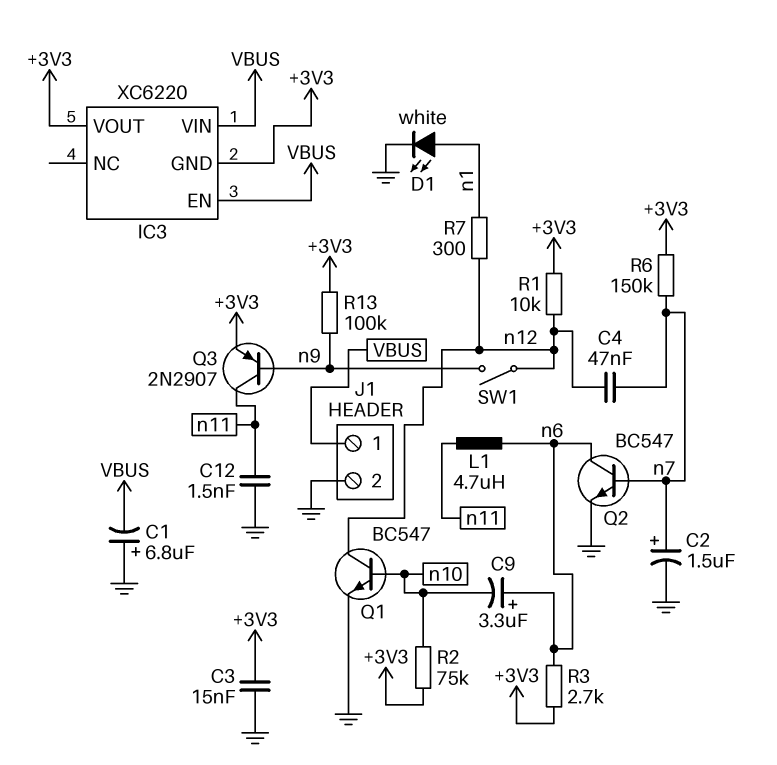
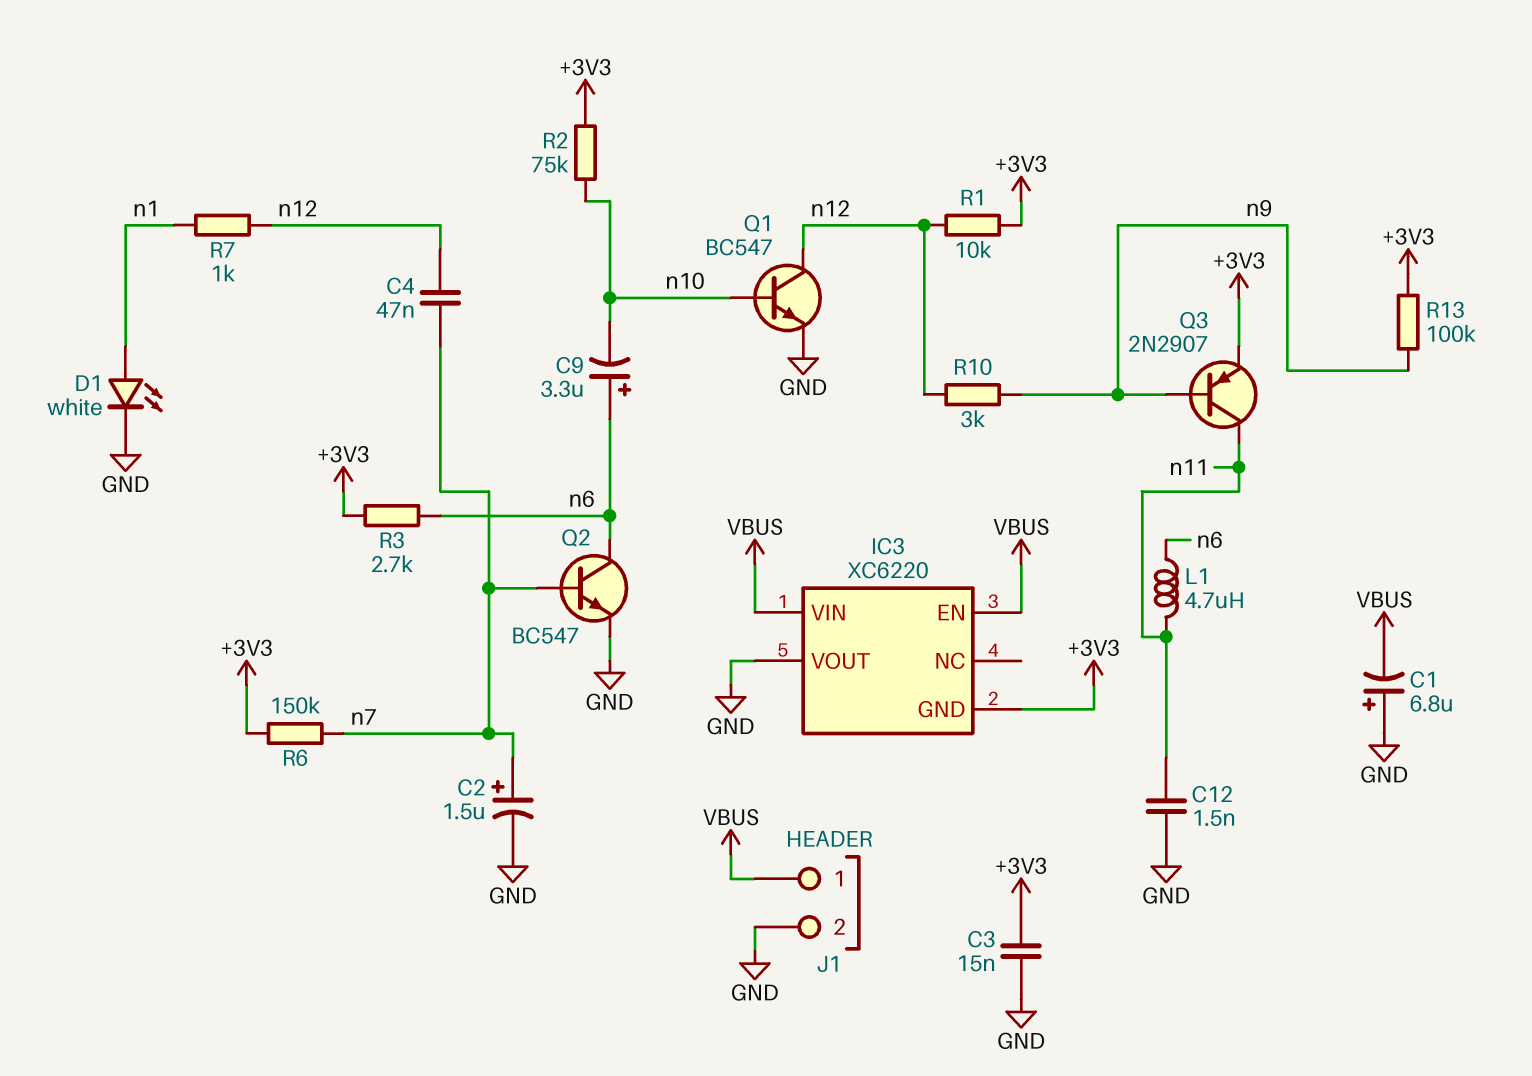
IC3 pin VOUT: +3V3 -> GND
R7: 300 (n1, n12) -> 1k (n1, n12)
R10: none -> 3k (n9, n12)
SW1: switch (n9, n12) -> none

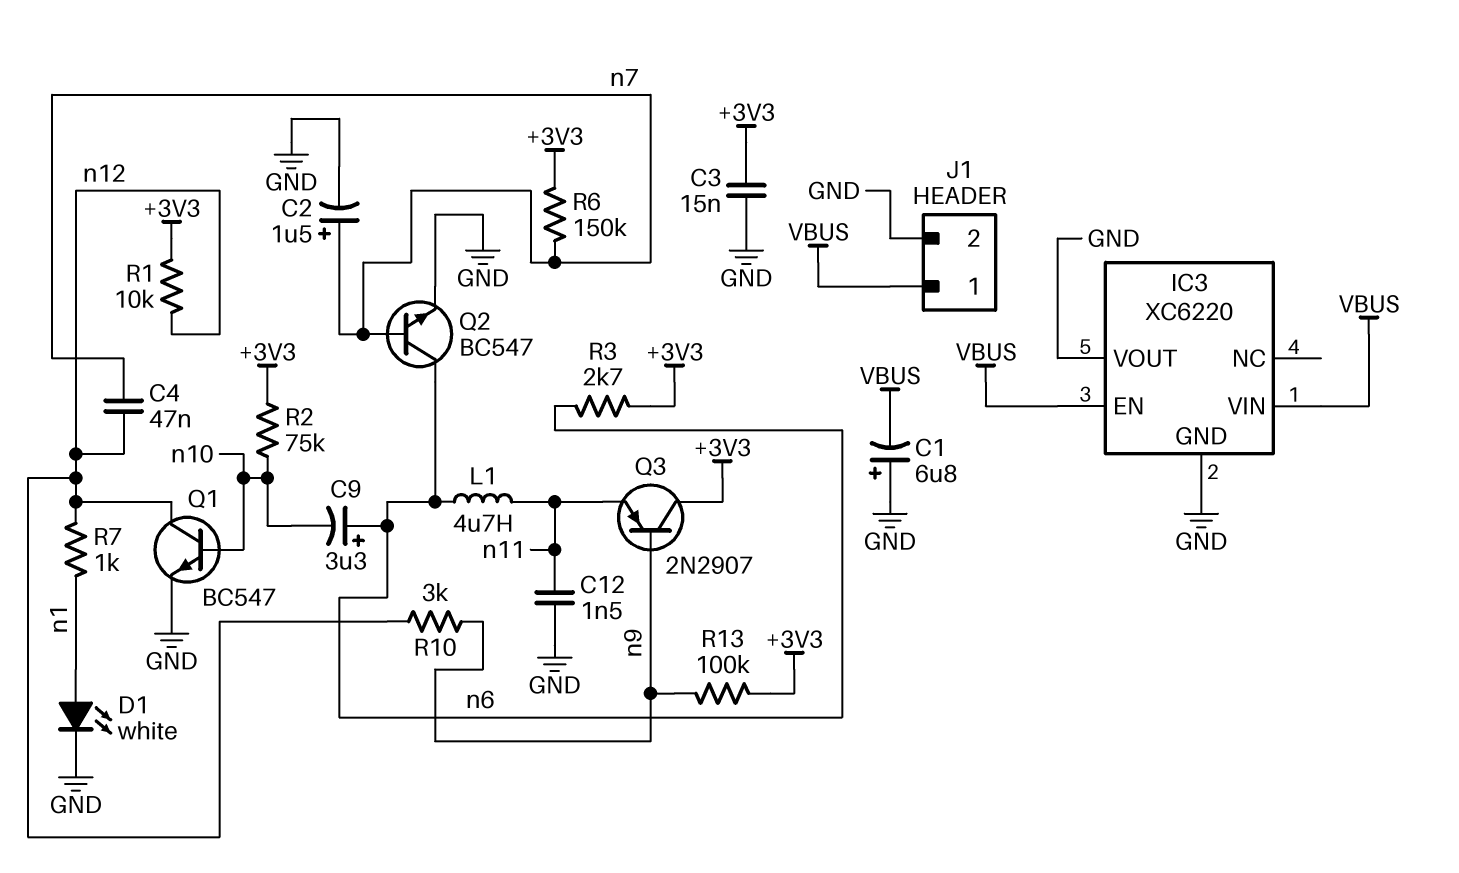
IC3 pin GND: +3V3 -> GND
Q3: PNP 2N2907 (B n9, C n11, E +3V3) -> PNP 2N2907 (B n9, C +3V3, E n11)

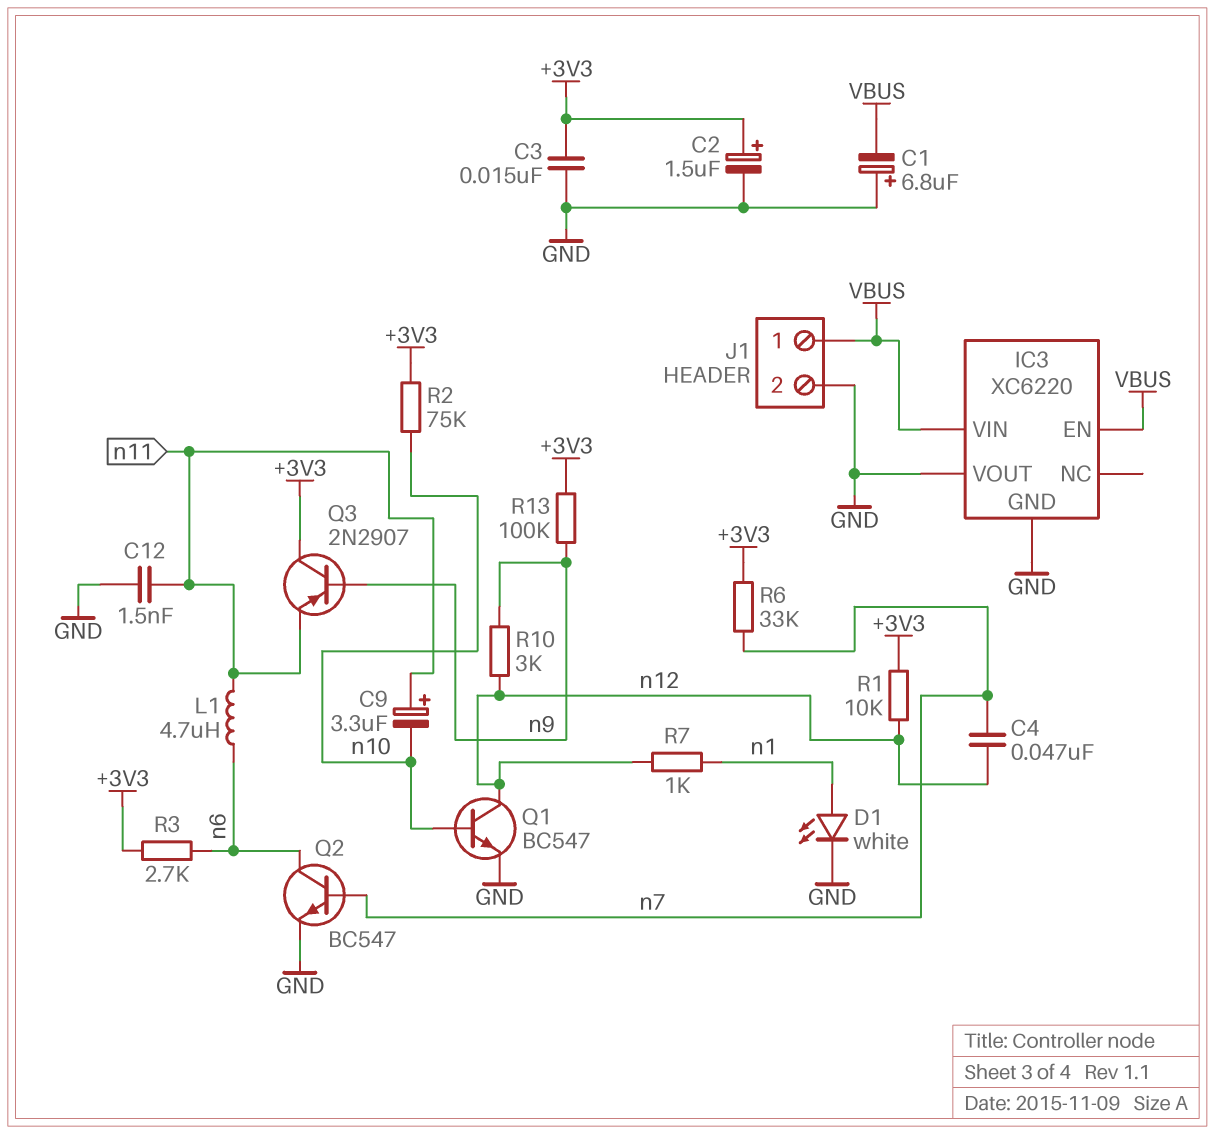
C2: 1.5uF (plus n7, minus GND) -> 1.5uF (plus +3V3, minus GND)
C9: 3.3uF (plus n6, minus n10) -> 3.3uF (plus n11, minus n10)
R6: 150k (+3V3, n7) -> 33k (+3V3, n7)

